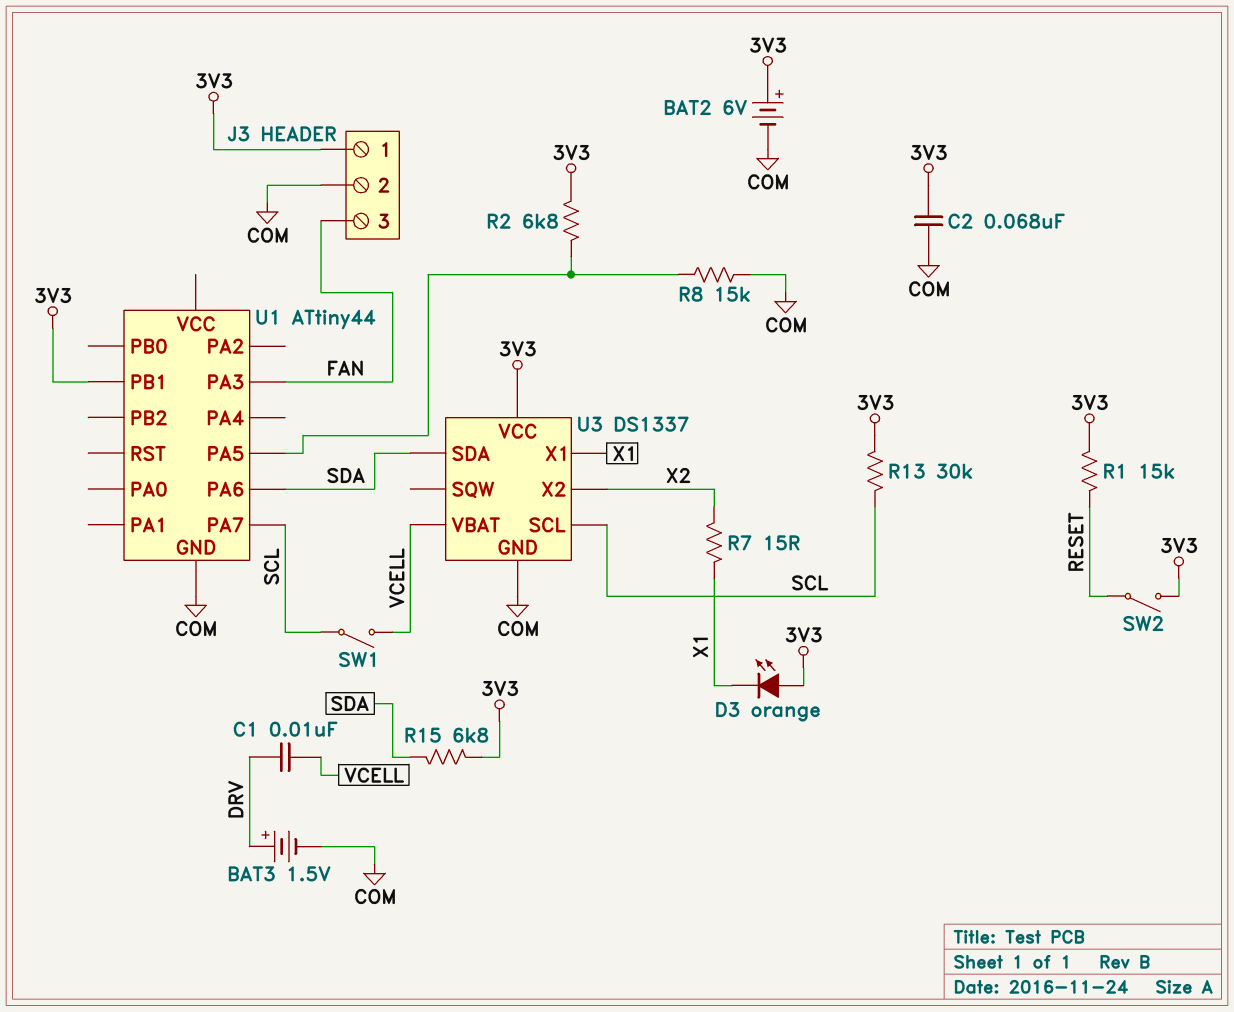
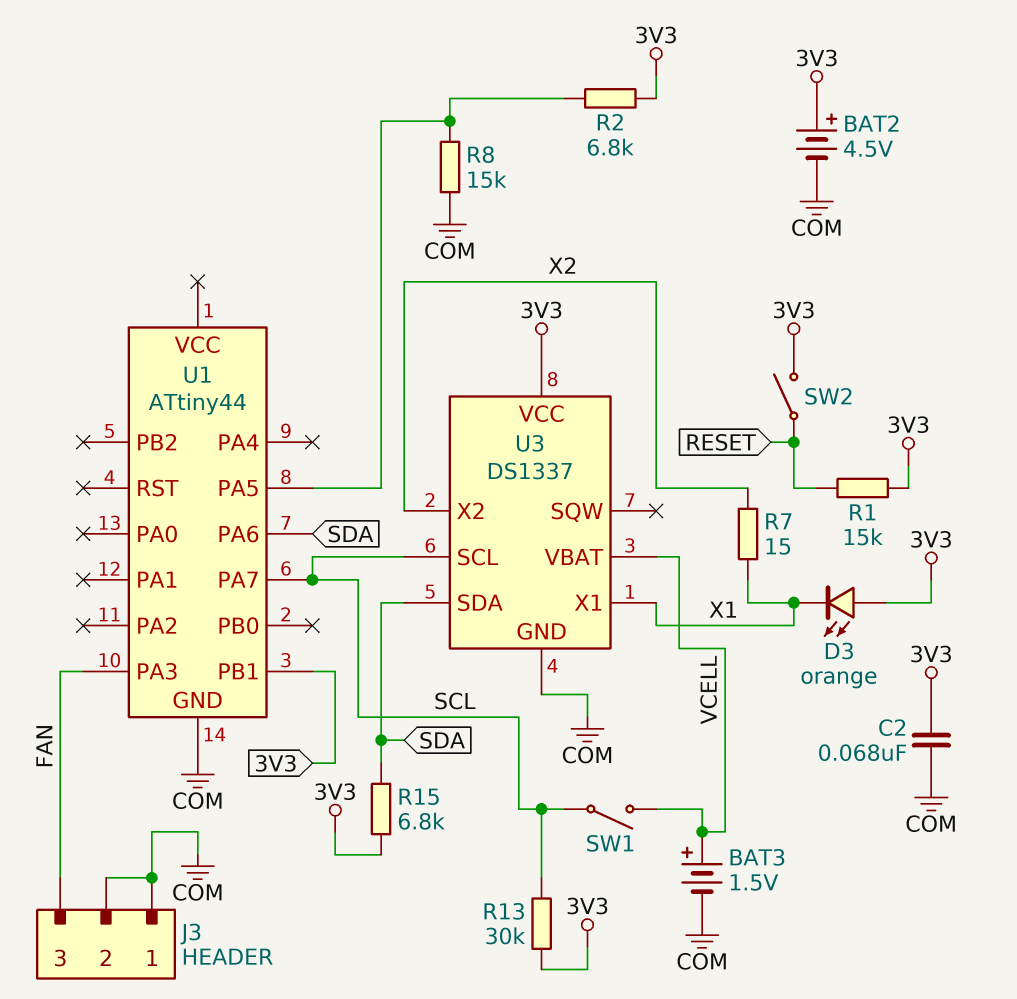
BAT2: 6V (plus 3V3, minus COM) -> 4.5V (plus 3V3, minus COM)
BAT3: 1.5V (plus DRV, minus COM) -> 1.5V (plus VCELL, minus COM)
C1: 10nF (DRV, VCELL) -> none
J3 pin 1: 3V3 -> COM

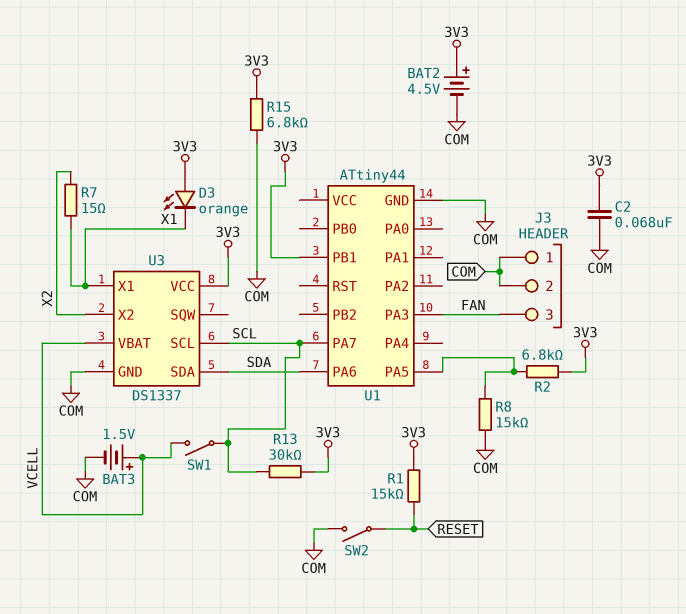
R15: 6.8k (3V3, SDA) -> 6.8k (3V3, COM)
SW2: switch (3V3, RESET) -> switch (COM, RESET)

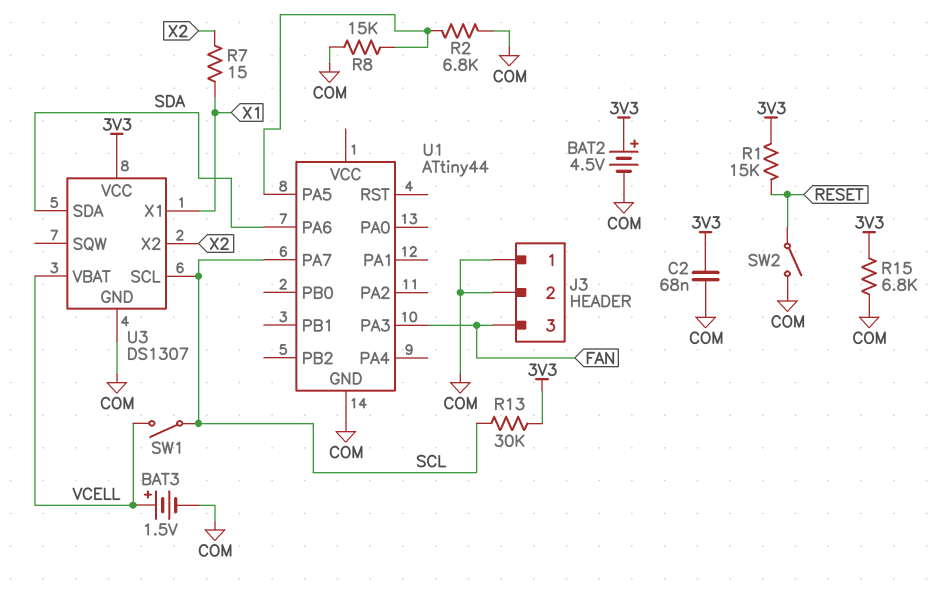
D3: LED orange (A 3V3, K X1) -> none
R2: 6.8k (3V3, U1/PA5) -> 6.8k (COM, U1/PA5)
U1 pin PB1: 3V3 -> none
U3: DS1337 -> DS1307

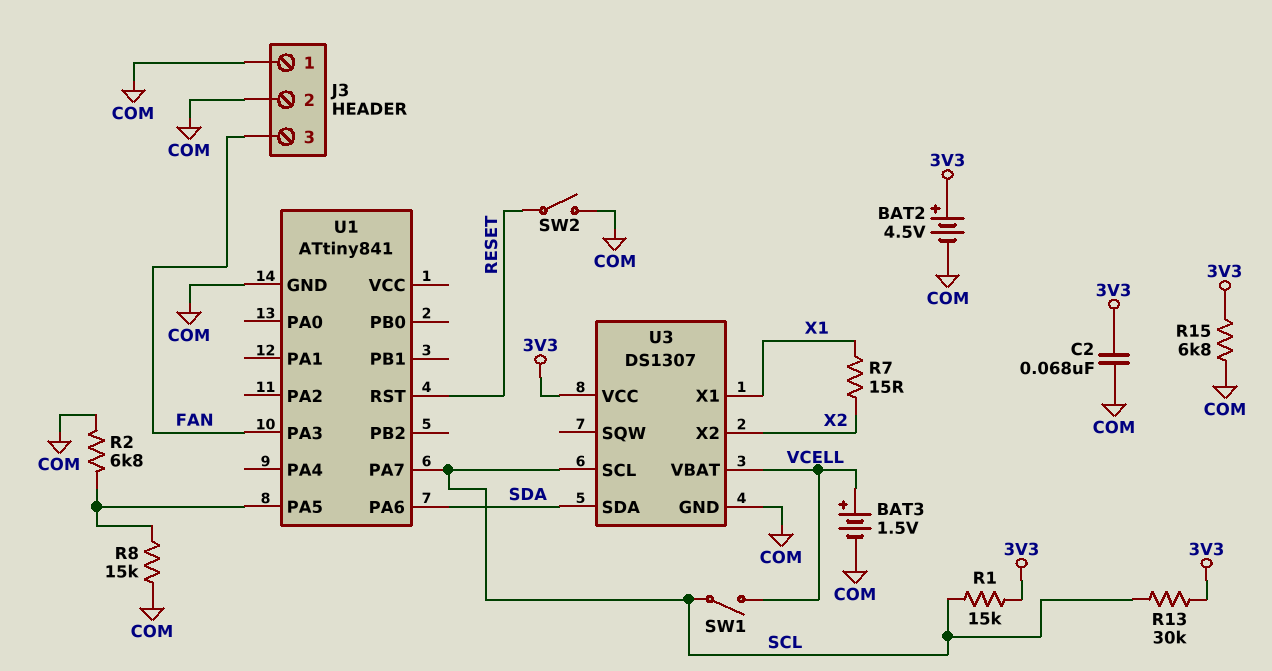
R1: 15k (3V3, RESET) -> 15k (3V3, SCL)
U1: ATtiny44 -> ATtiny841
U1 pin RST: none -> RESET

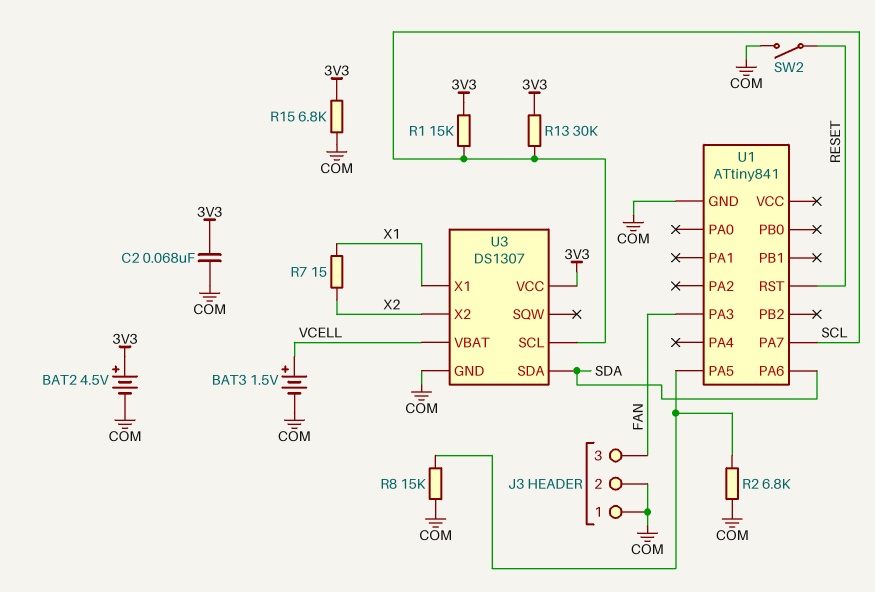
SW1: switch (SCL, VCELL) -> none

